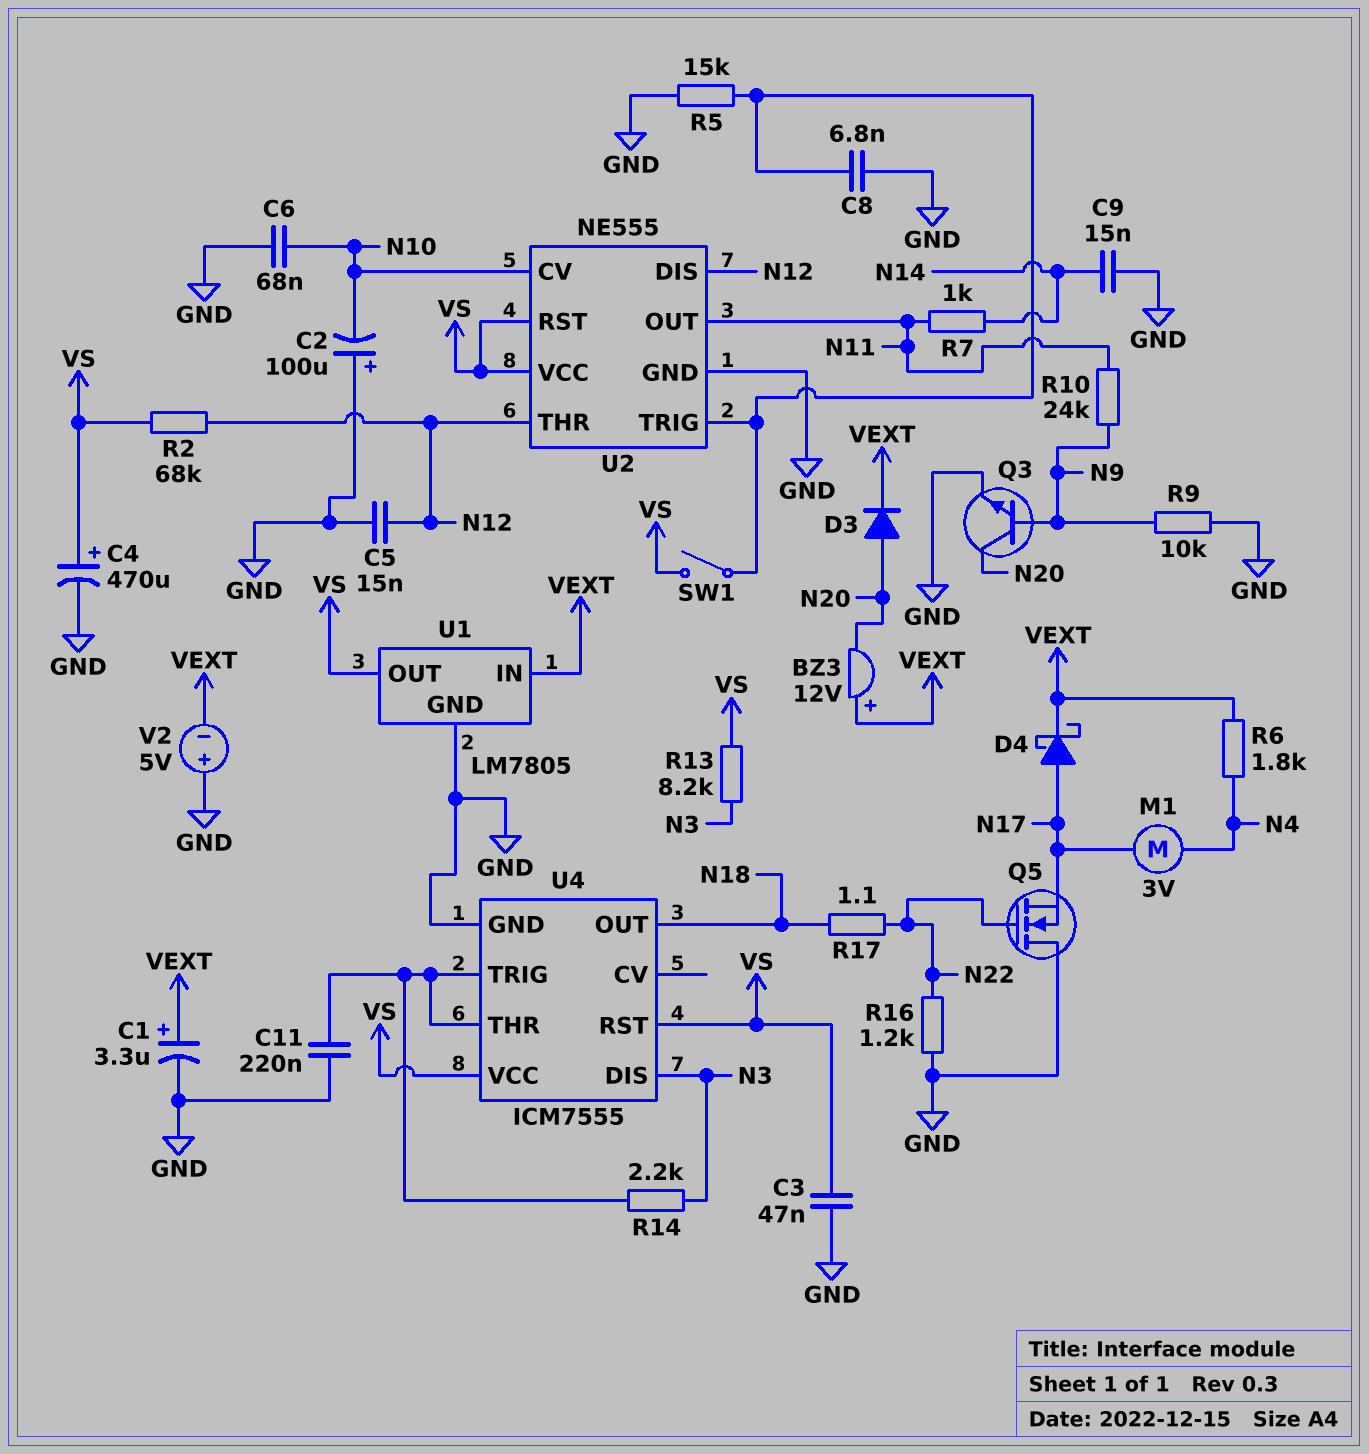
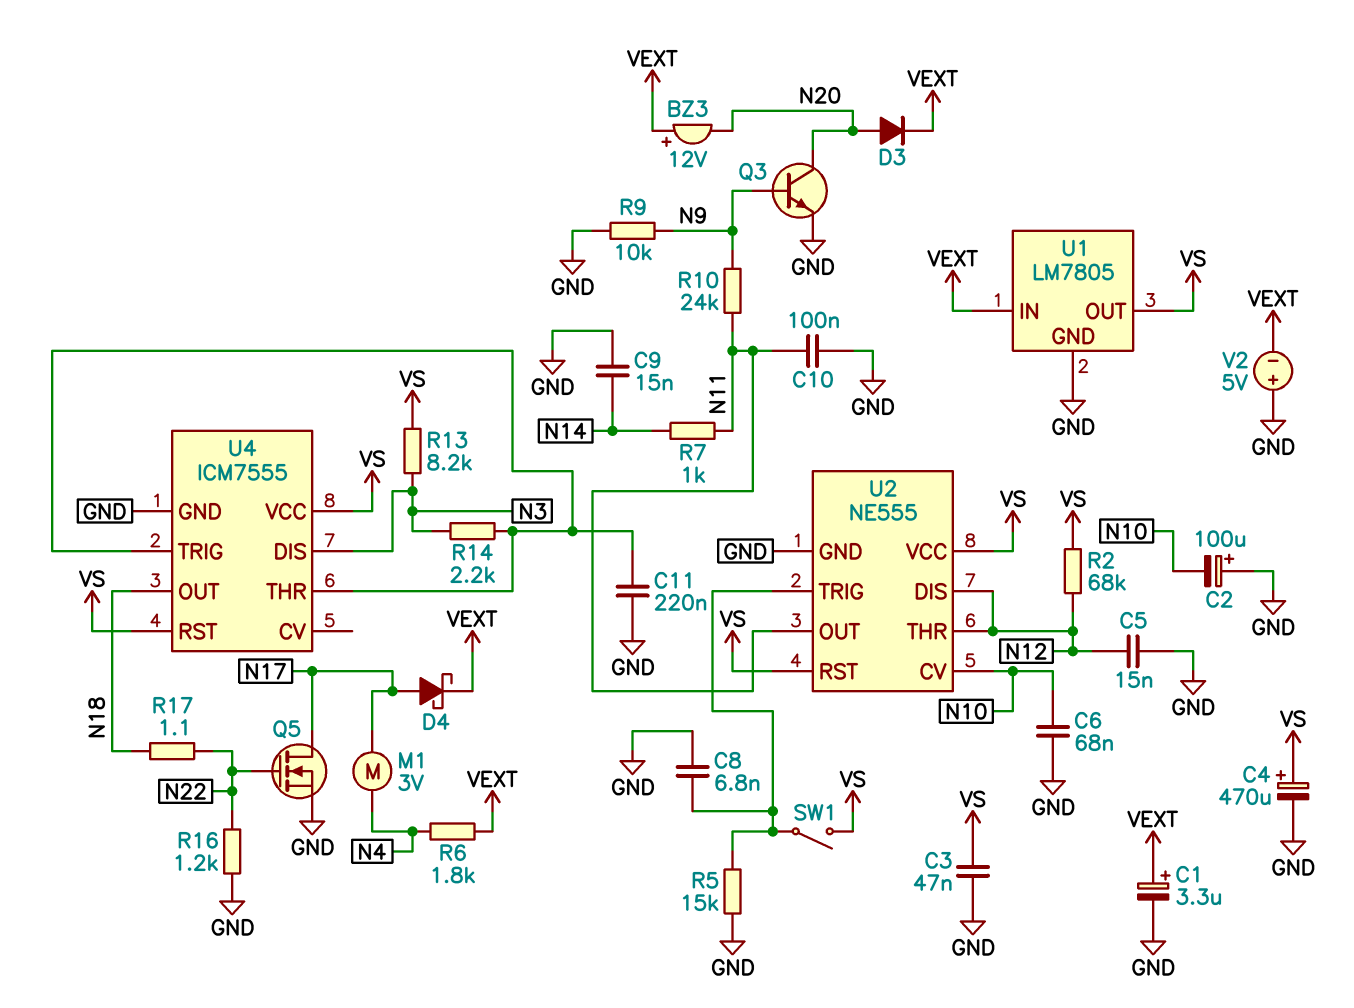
C10: none -> 100nF (GND, N11)
Q5: NMOS (G N22, D GND, S N17) -> NMOS (G N22, D N17, S GND)

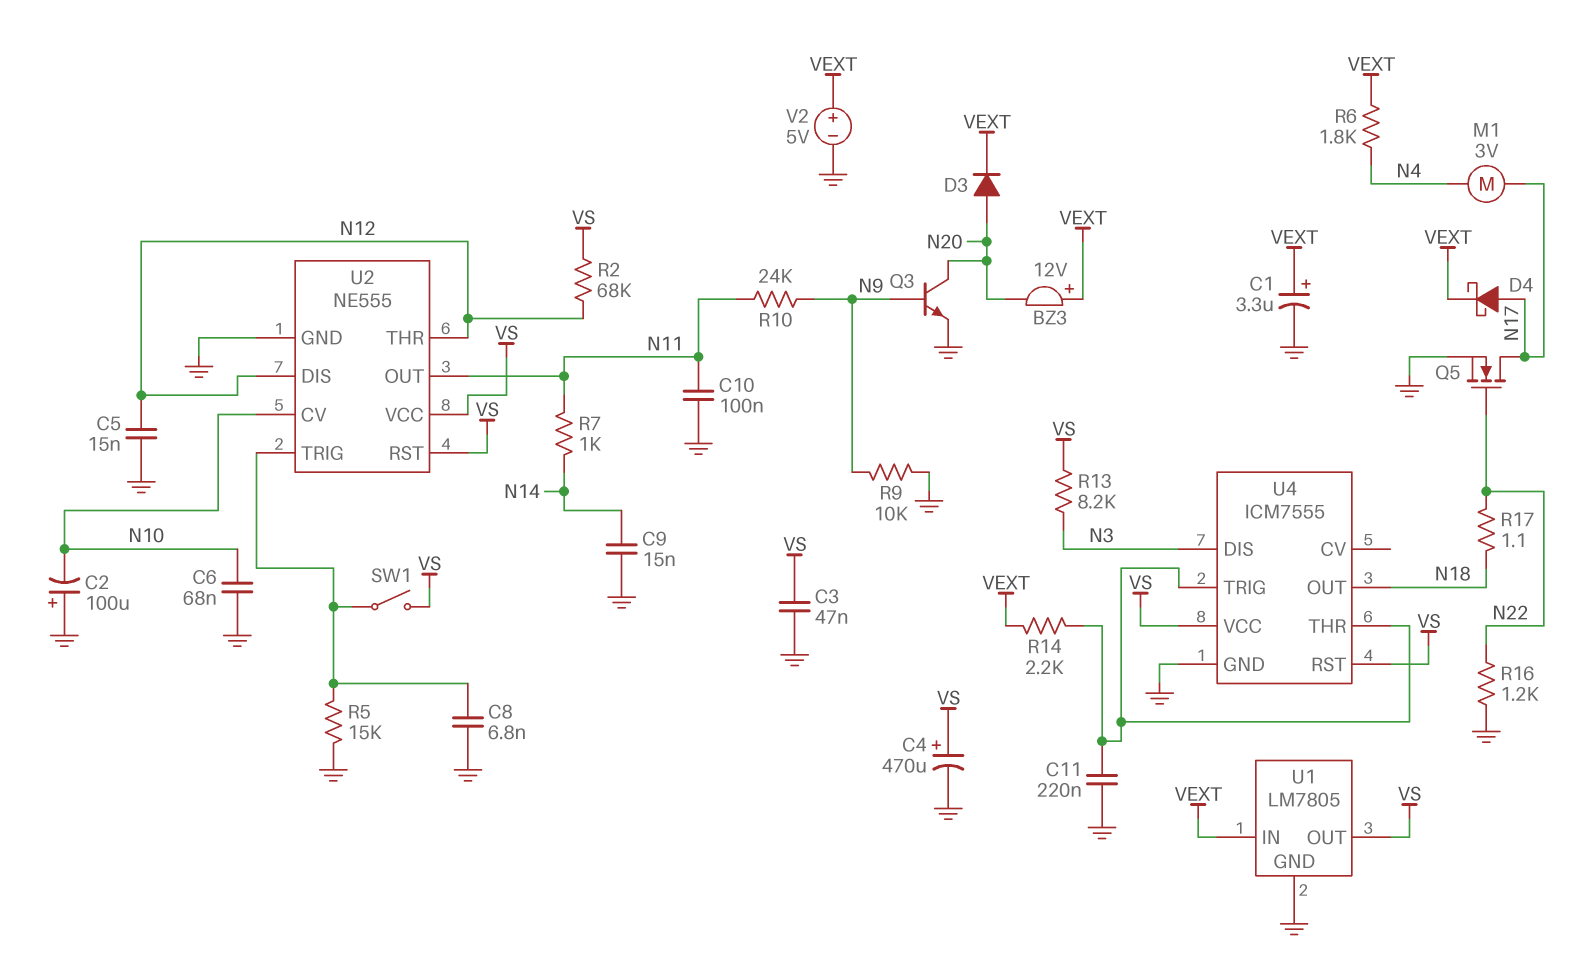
R14: 2.2k (N3, U4/THR) -> 2.2k (U4/THR, VEXT)
V2: 5V (plus GND, minus VEXT) -> 5V (plus VEXT, minus GND)

